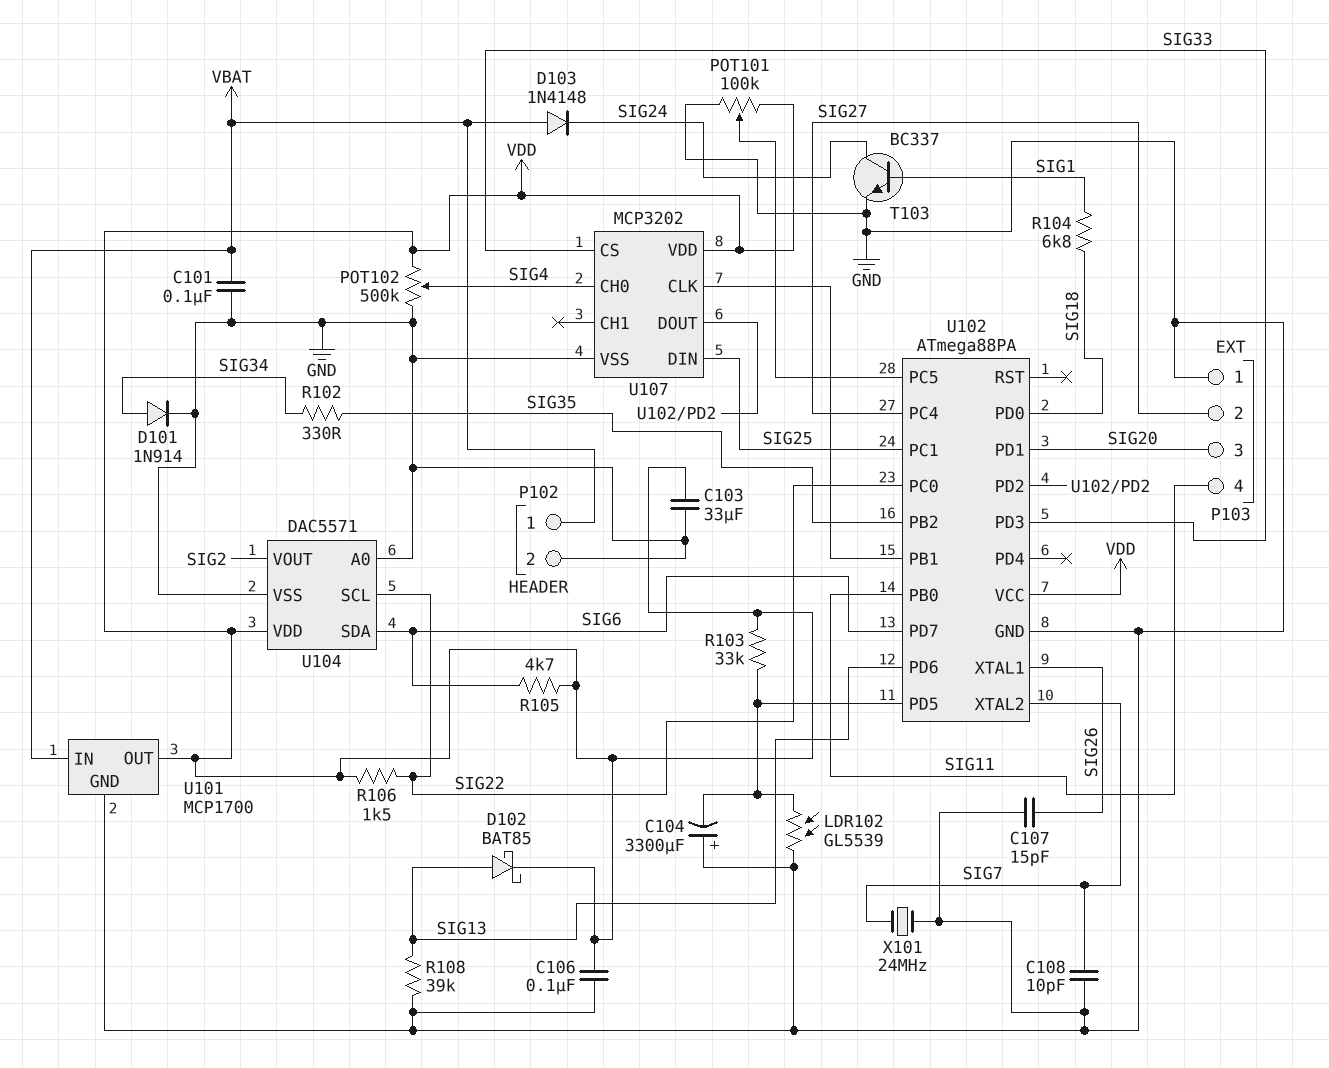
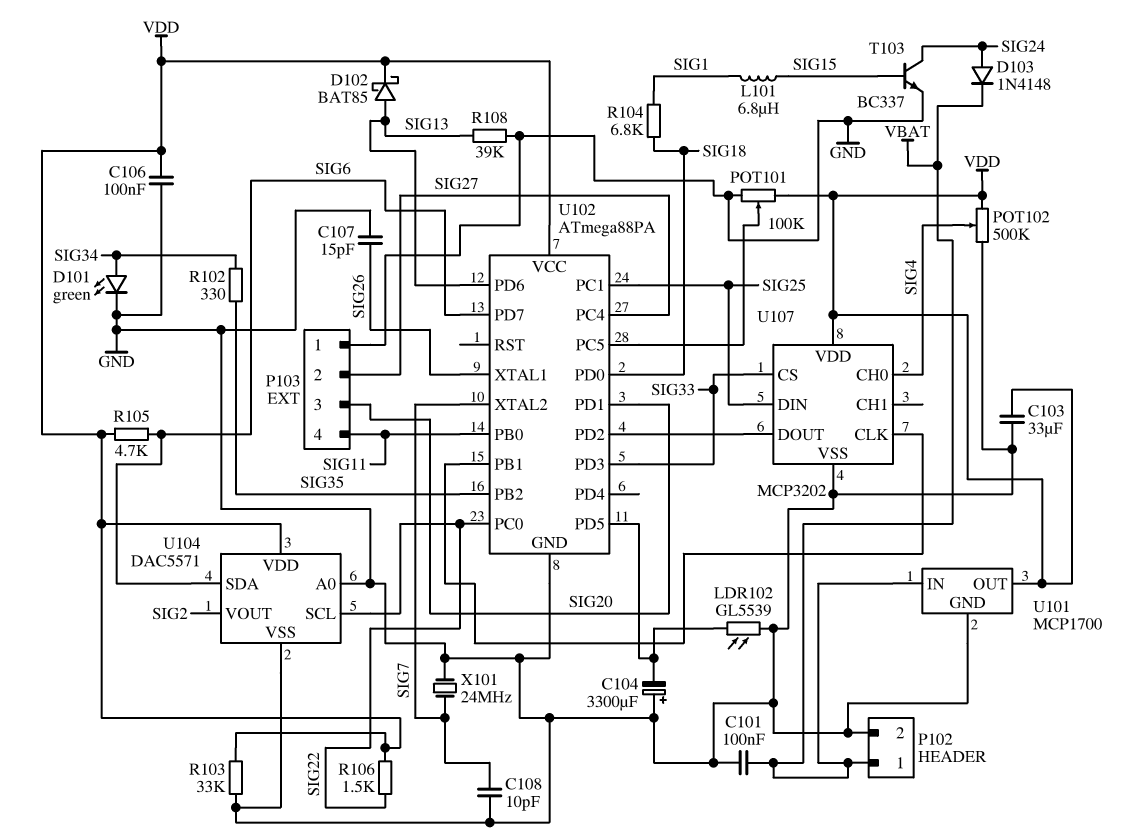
D101: diode 1N914 (A SIG34, K GND) -> LED green (A SIG34, K GND)
D103: diode 1N4148 (A VBAT, K SIG24) -> diode 1N4148 (A SIG24, K VBAT)
L101: none -> 6.8uH (SIG1, SIG15)
R103: 33k (U102/PD5, VDD) -> 33k (GND, VDD)
T103: NPN BC337 (B SIG1, C SIG24, E GND) -> NPN BC337 (B SIG15, C SIG24, E GND)

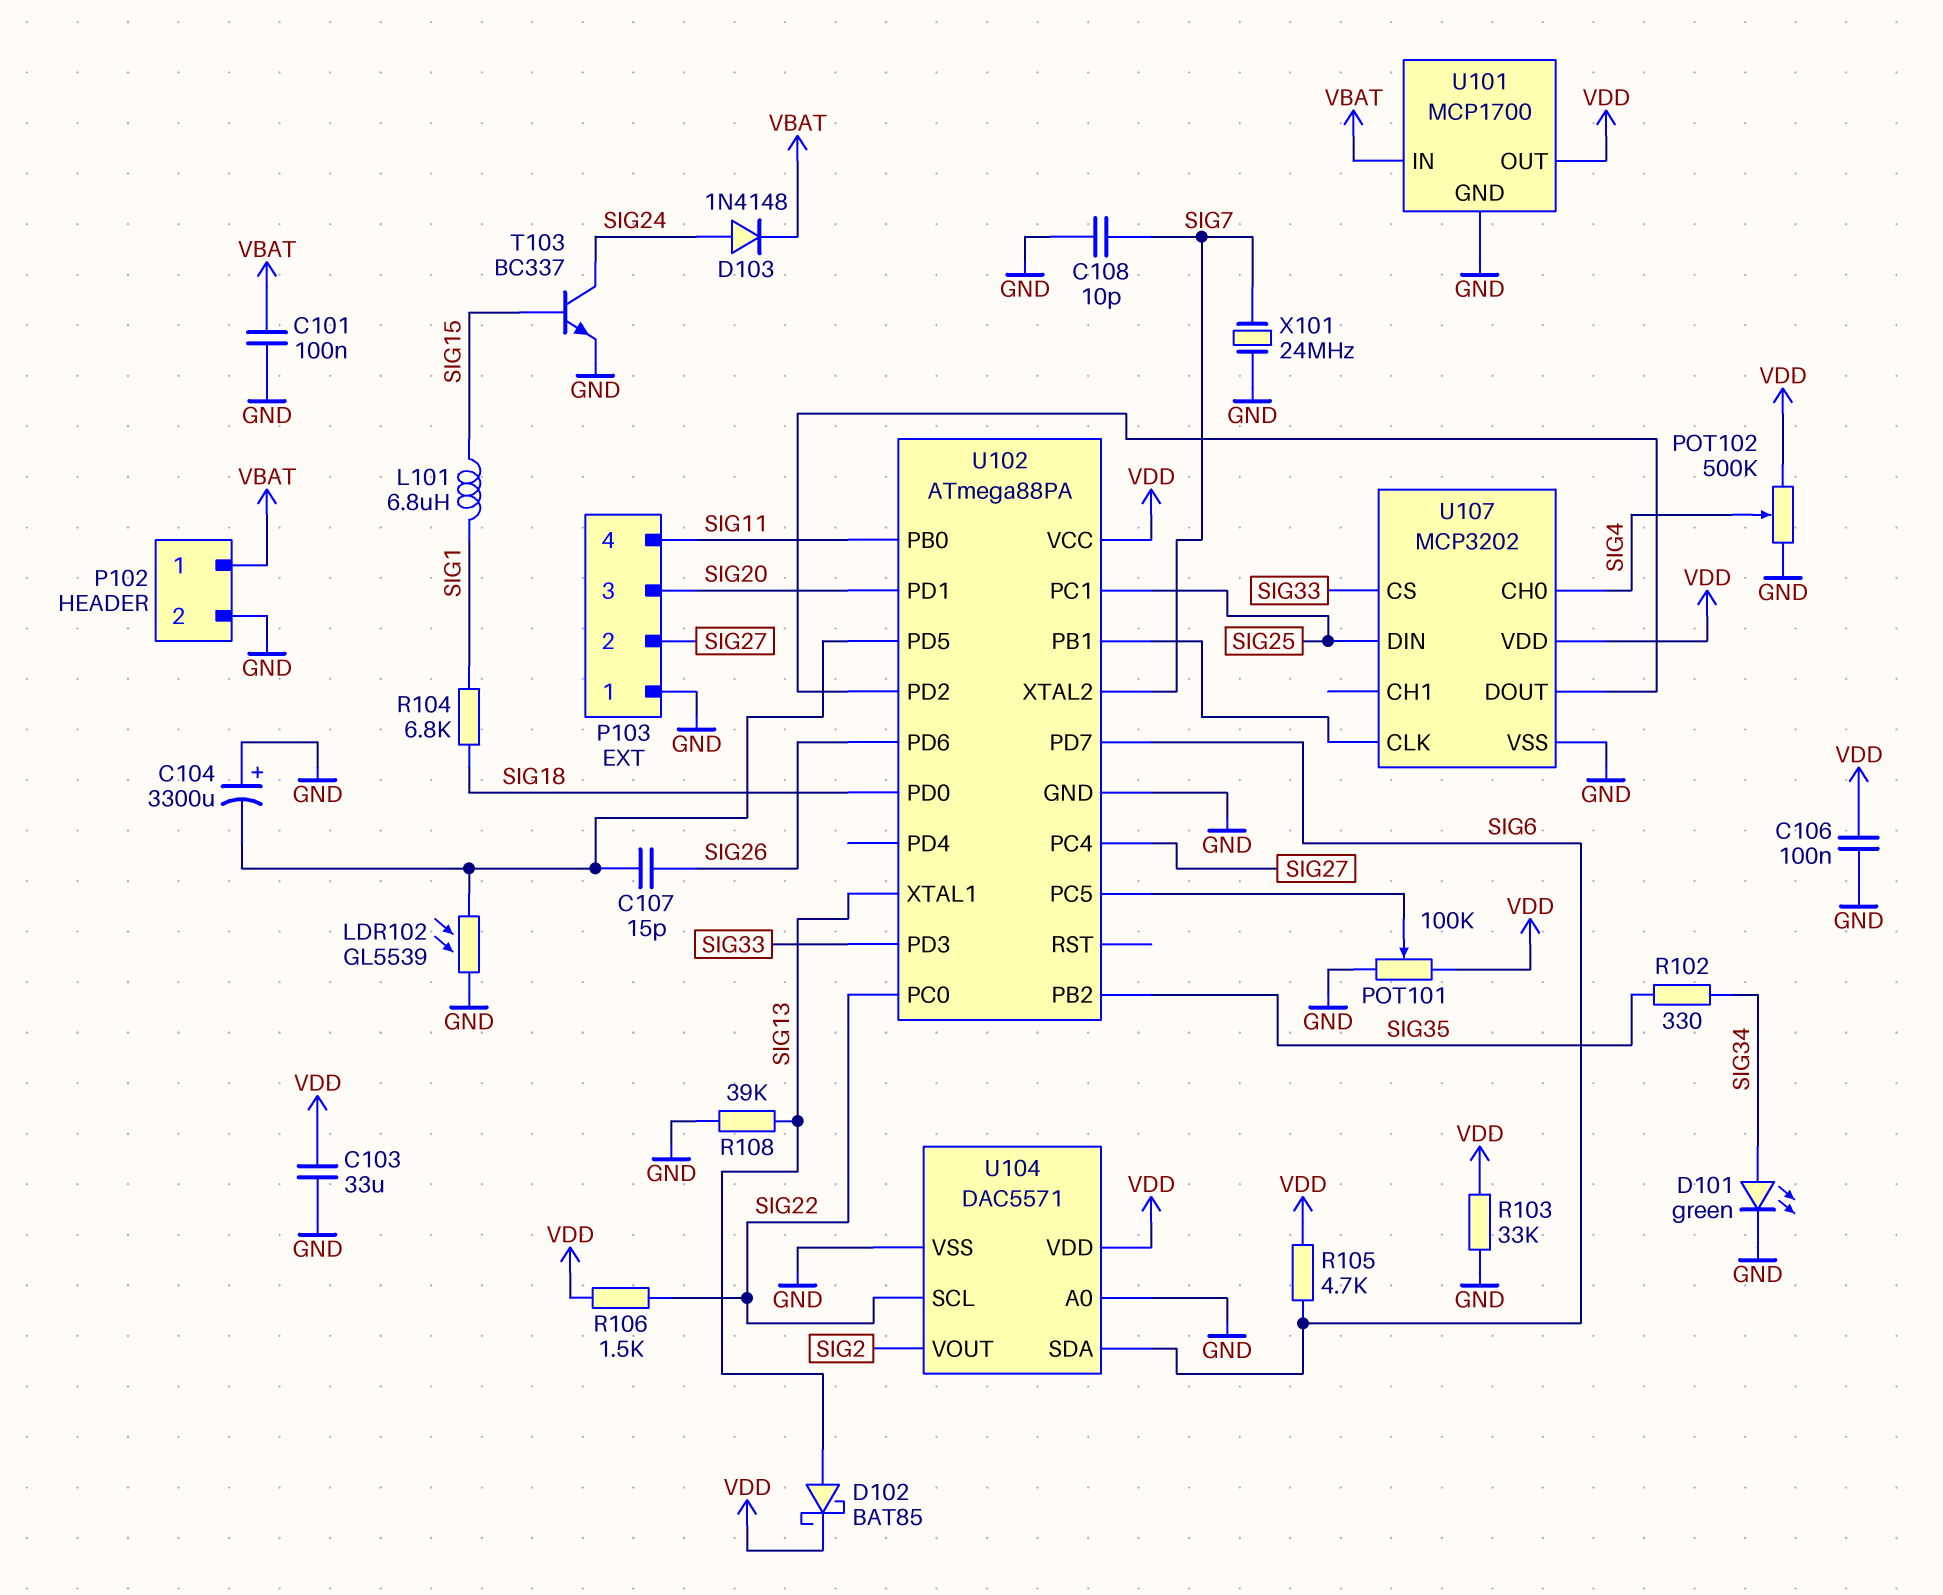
C107: 15pF (GND, SIG26) -> 15pF (SIG26, U102/PD5)
U102 pin PD6: SIG13 -> SIG26
U102 pin XTAL1: SIG26 -> SIG13

